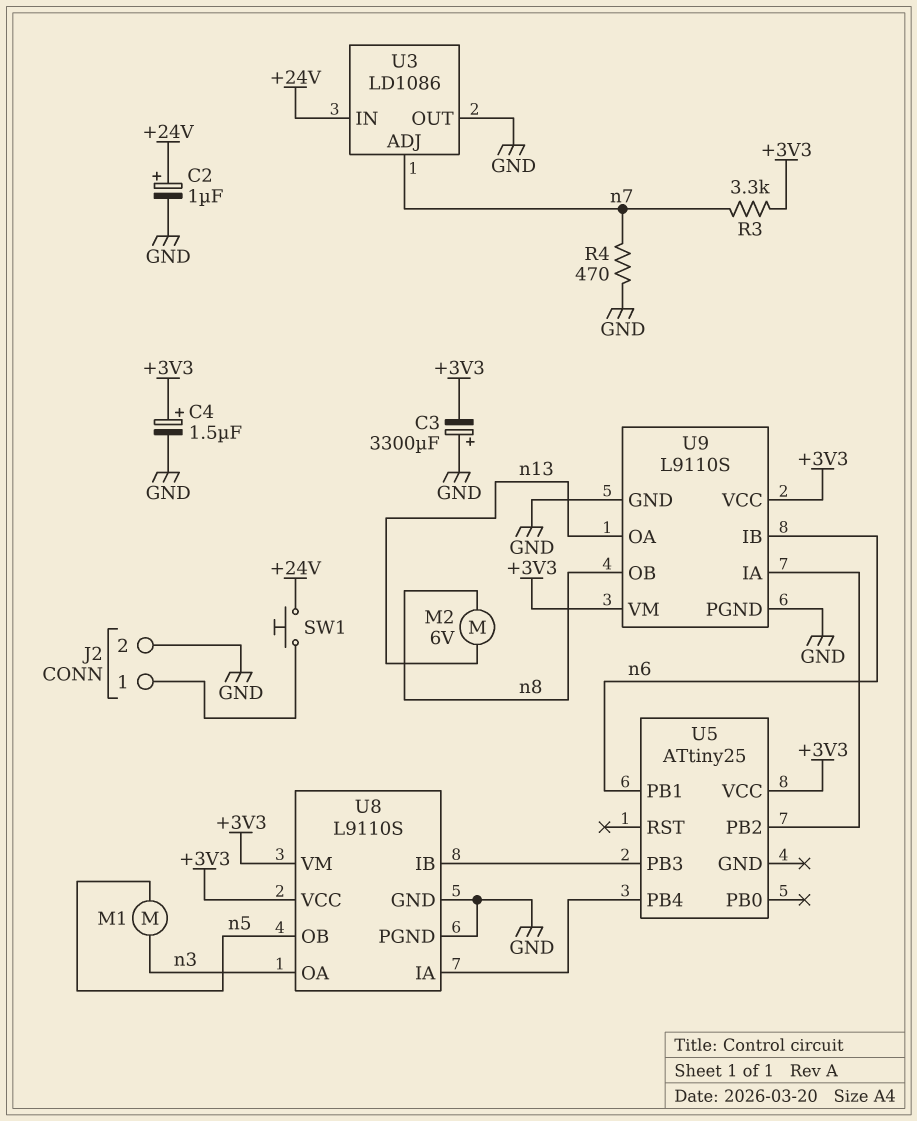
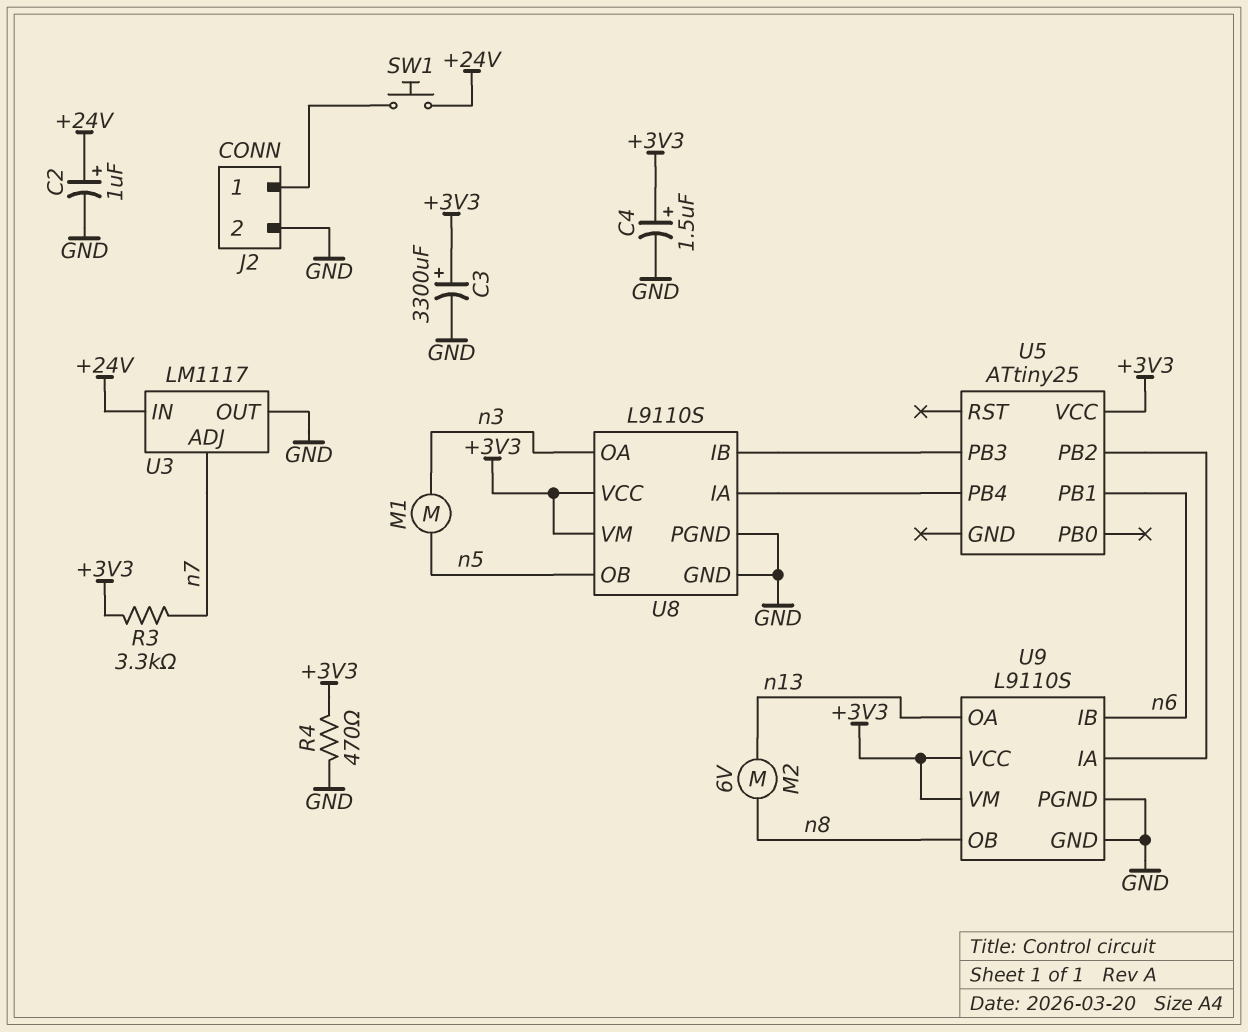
C3: 3300uF (plus GND, minus +3V3) -> 3300uF (plus +3V3, minus GND)
R4: 470 (GND, n7) -> 470 (+3V3, GND)
U3: LD1086 -> LM1117

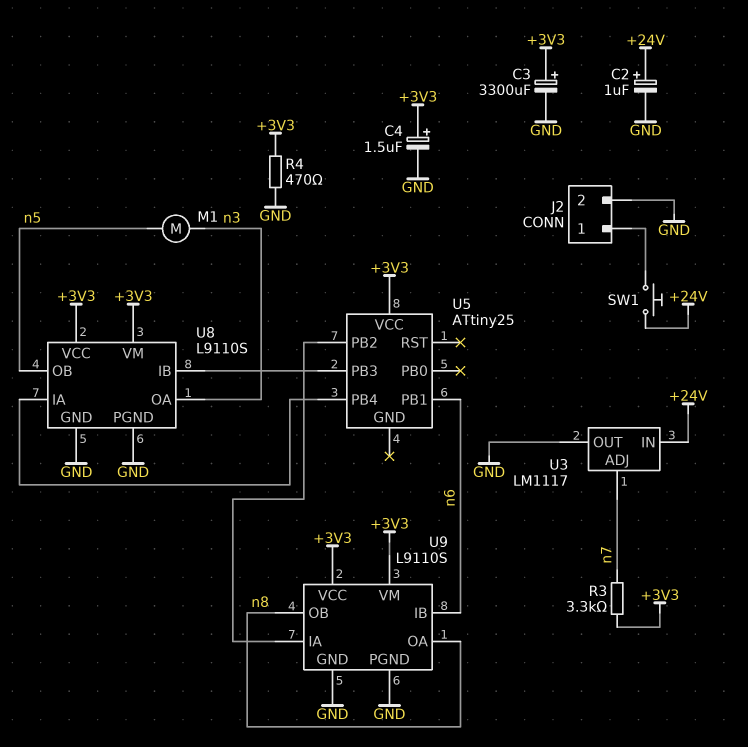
M2: motor 6V (n8, n13) -> none
U9 pin OA: n13 -> n8

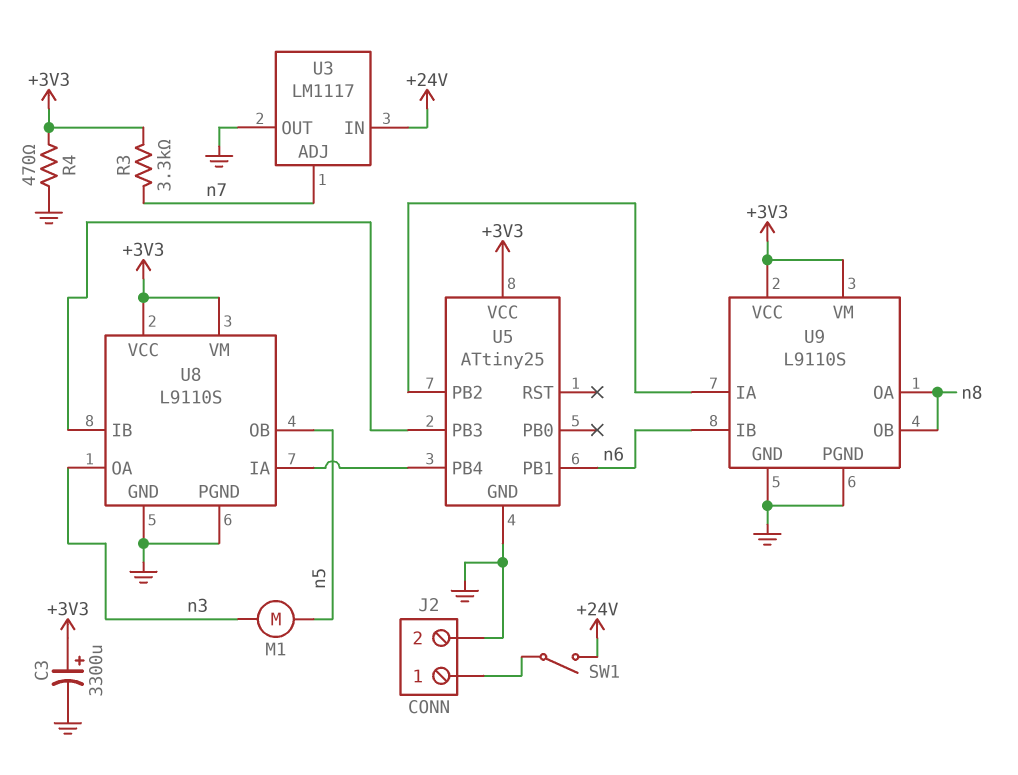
C2: 1uF (plus +24V, minus GND) -> none
C4: 1.5uF (plus +3V3, minus GND) -> none
SW1: button (+24V, J2/1) -> switch (+24V, J2/1)
U5 pin GND: none -> GND

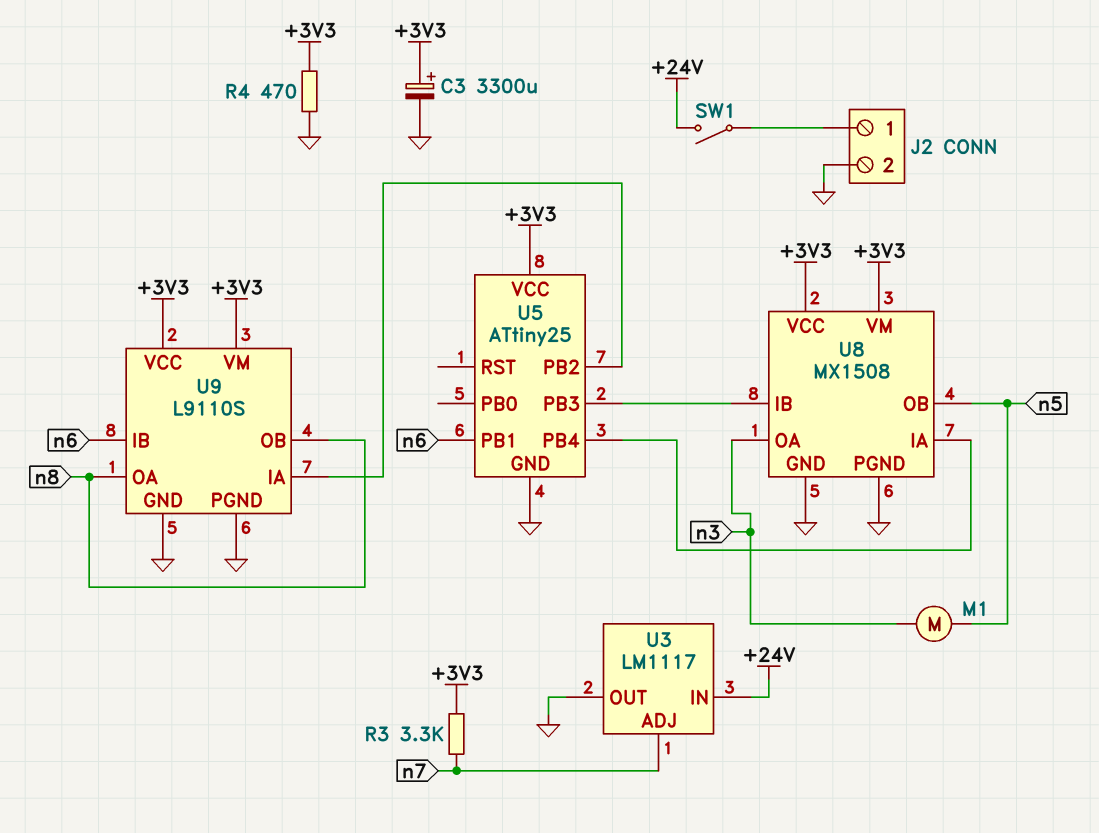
U8: L9110S -> MX1508

